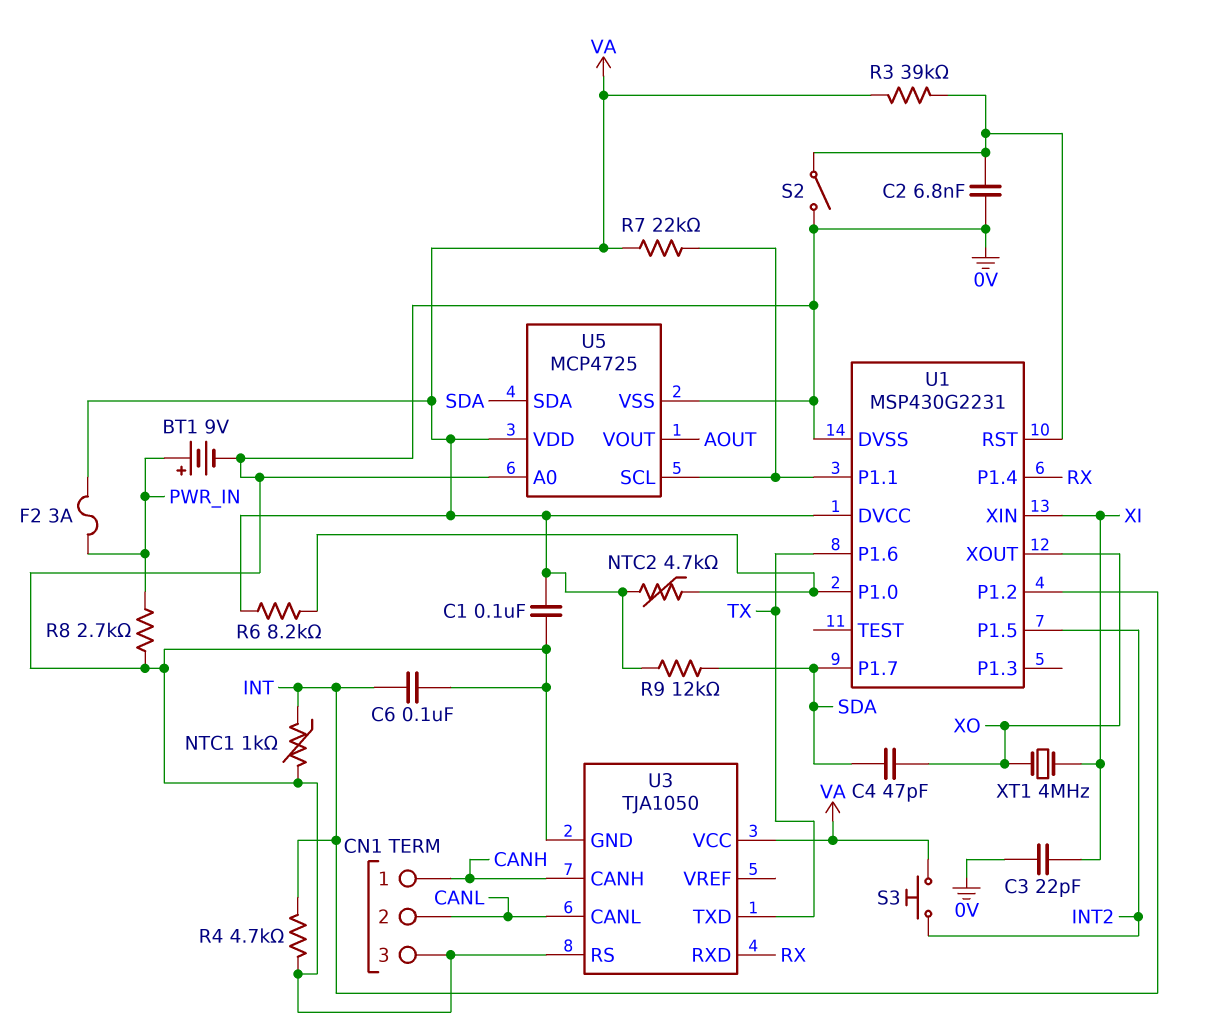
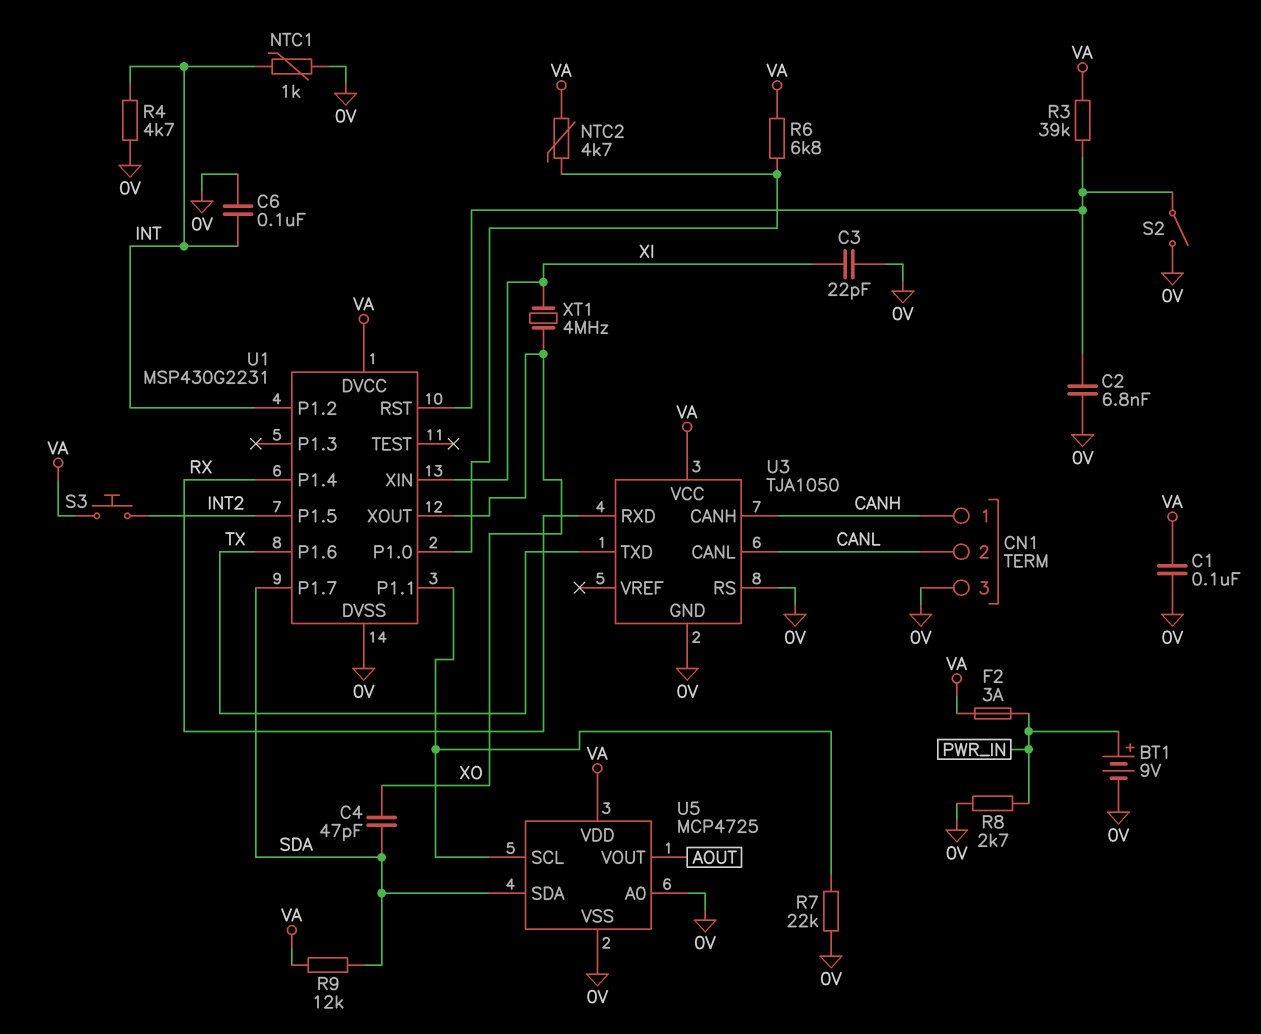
R6: 8.2k (U1/P1.0, VA) -> 6.8k (U1/P1.0, VA)
R7: 22k (U1/P1.1, VA) -> 22k (0V, U1/P1.1)

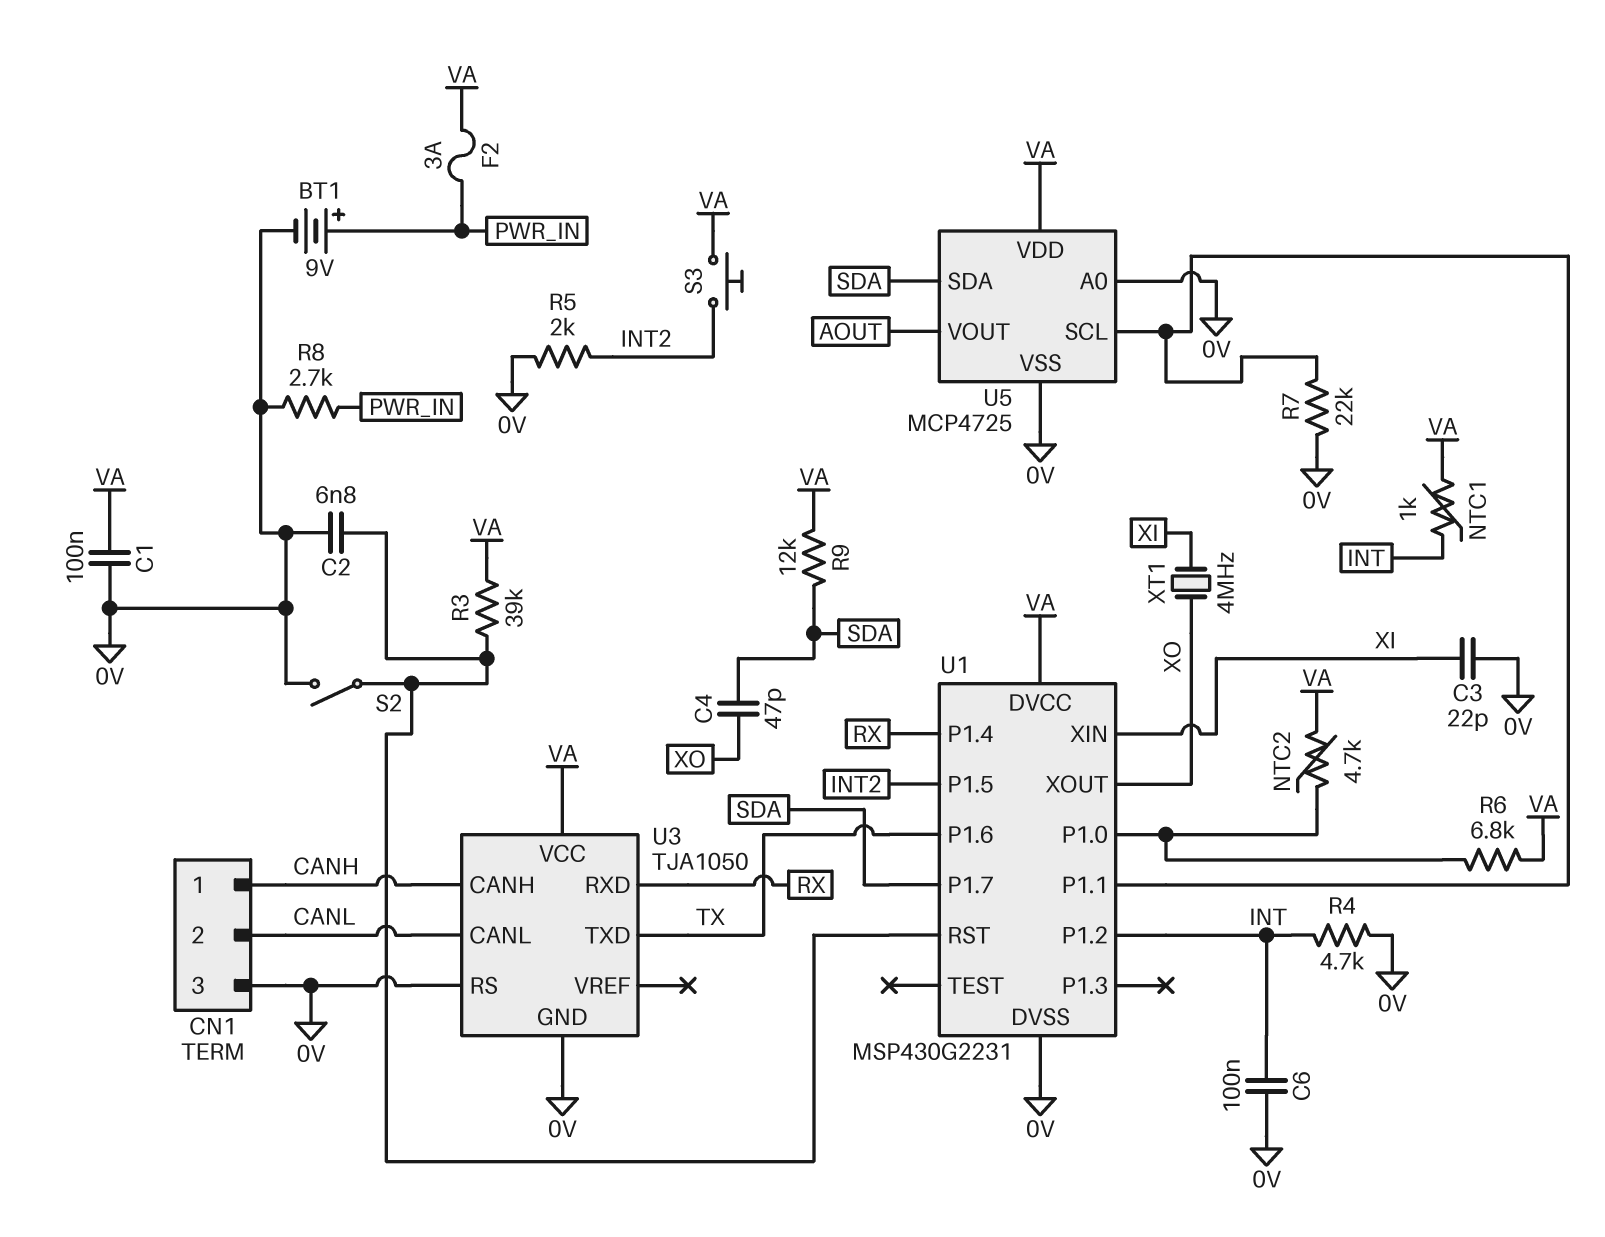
NTC1: 1k (0V, INT) -> 1k (INT, VA)
R5: none -> 2k (0V, INT2)

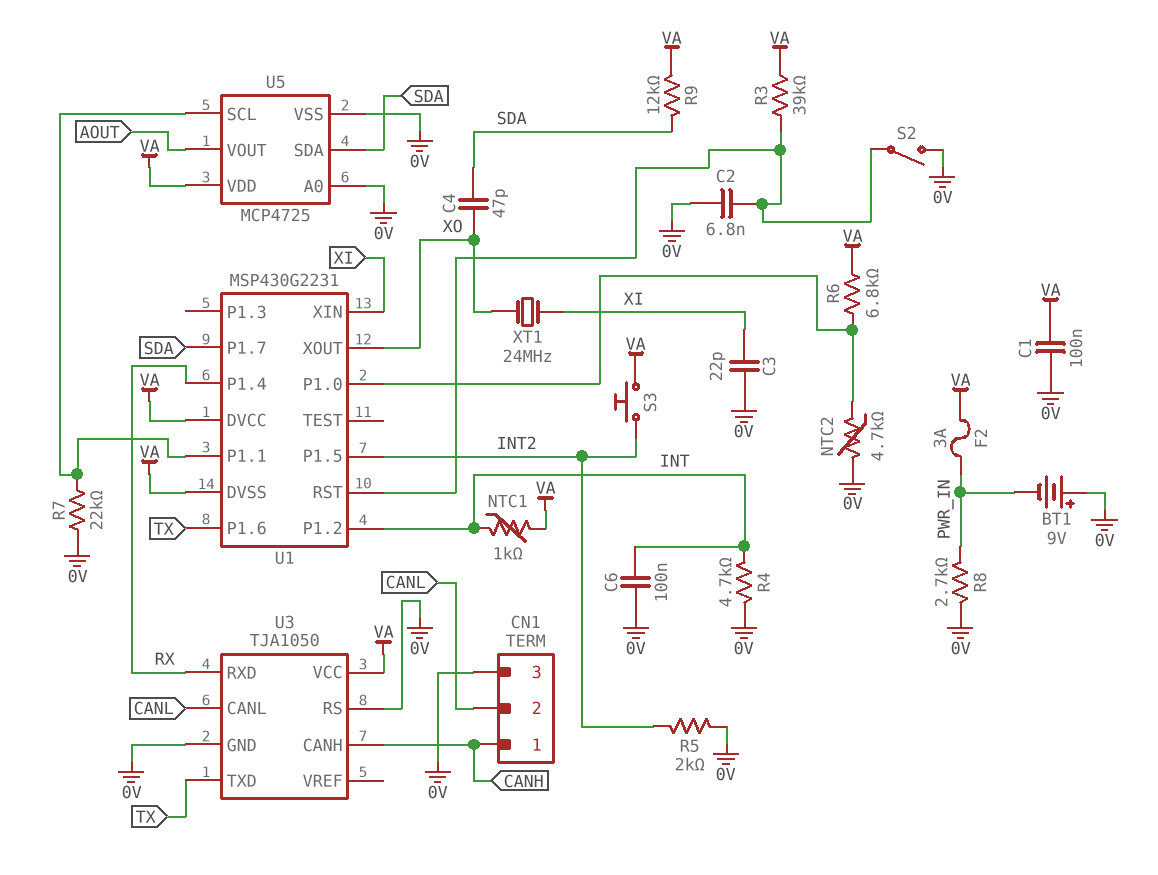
BT1: 9V (plus PWR_IN, minus 0V) -> 9V (plus 0V, minus PWR_IN)
NTC2: 4.7k (U1/P1.0, VA) -> 4.7k (0V, U1/P1.0)
U1 pin DVSS: 0V -> VA
XT1: 4MHz (XI, XO) -> 24MHz (XI, XO)

